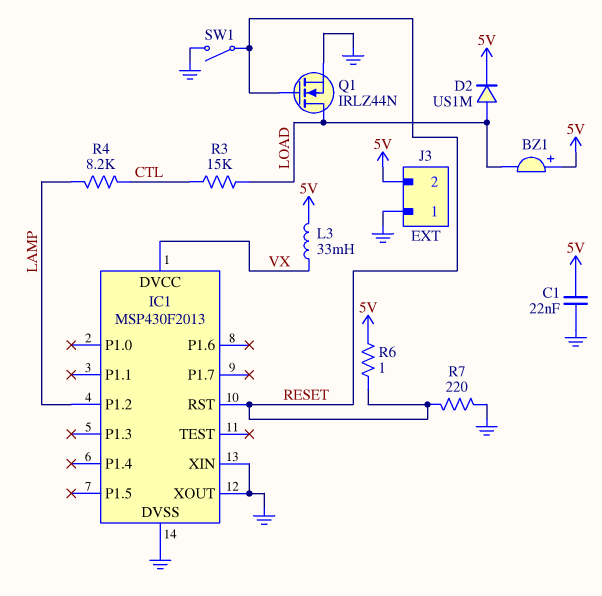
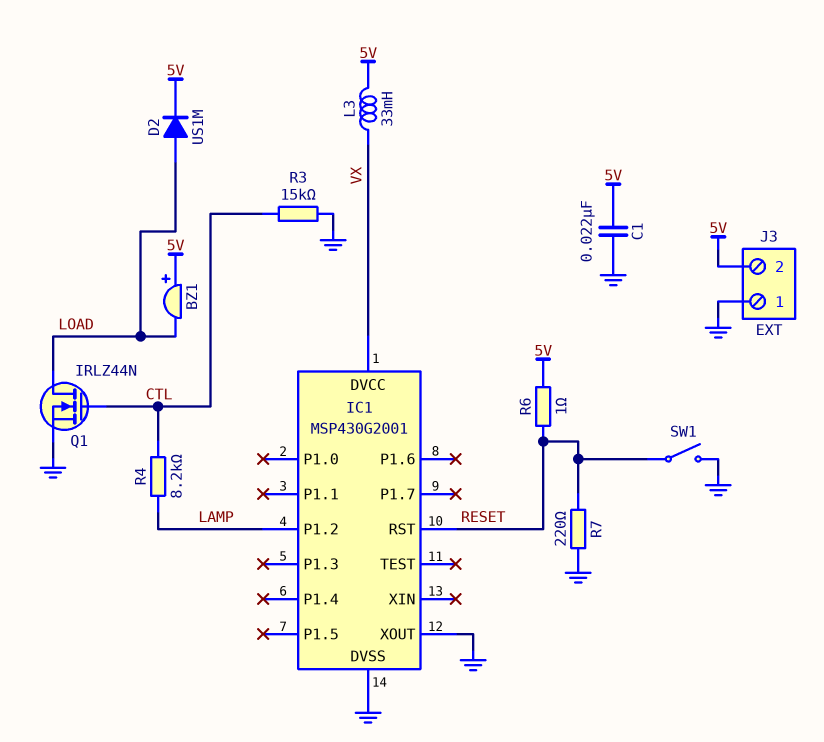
IC1: MSP430F2013 -> MSP430G2001
IC1 pin XIN: GND -> none
Q1: NMOS IRLZ44N (G RESET, D LOAD, S GND) -> NMOS IRLZ44N (G CTL, D LOAD, S GND)
R3: 15k (CTL, LOAD) -> 15k (CTL, GND)

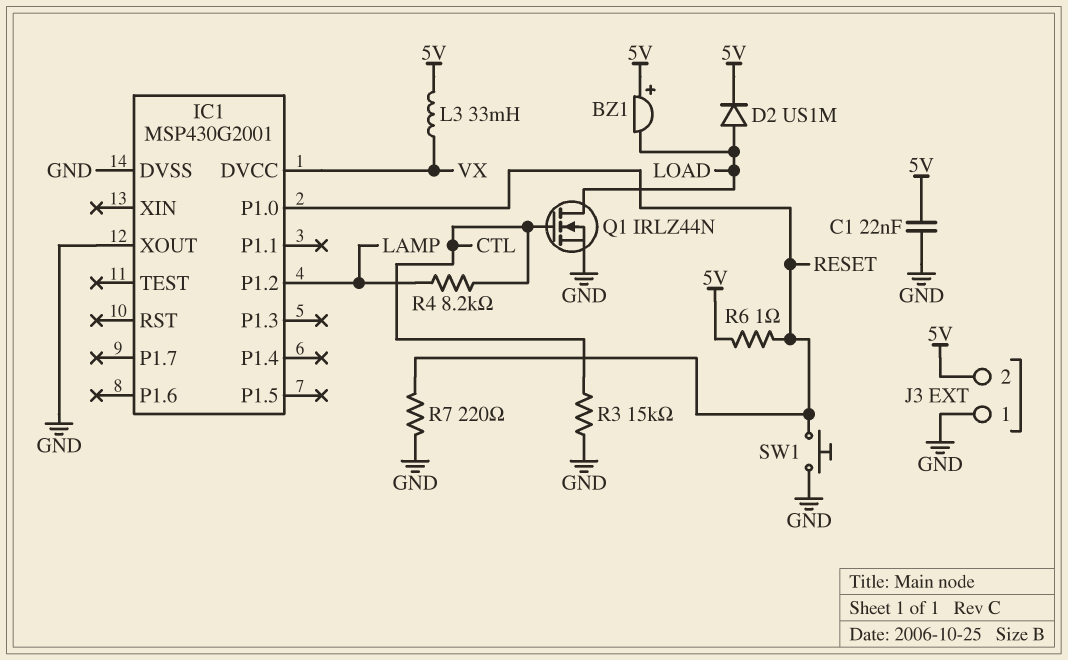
IC1 pin P1.0: none -> RESET
IC1 pin RST: RESET -> none
SW1: switch (GND, RESET) -> button (GND, RESET)

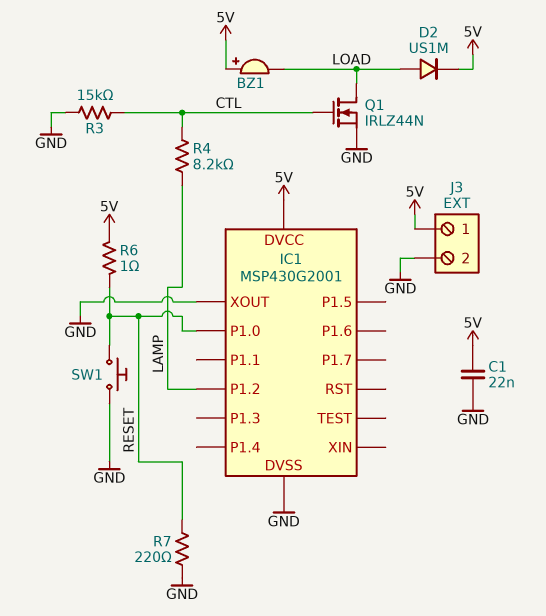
IC1 pin DVCC: VX -> 5V
J3 pin 1: GND -> 5V
J3 pin 2: 5V -> GND
L3: 33mH (5V, VX) -> none

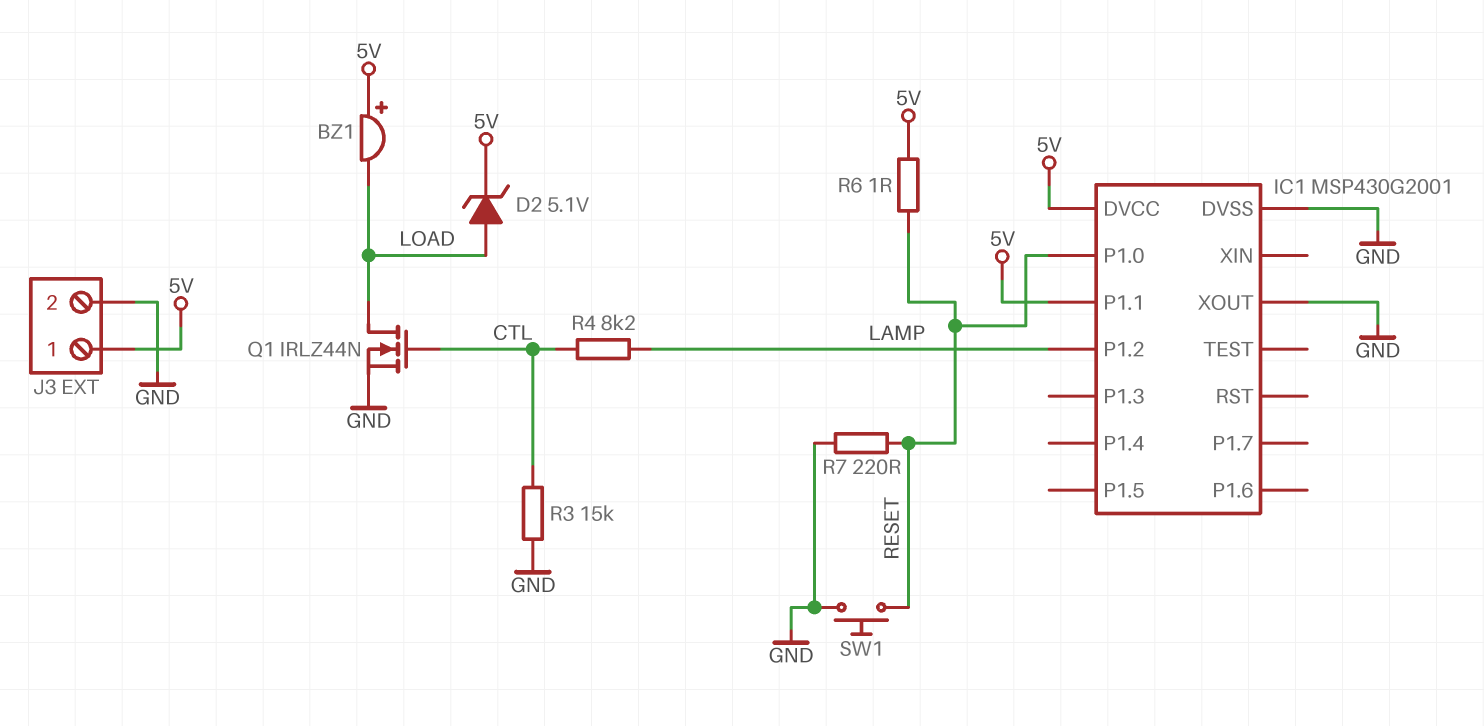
C1: 22nF (5V, GND) -> none
D2: diode US1M (A LOAD, K 5V) -> zener 5.1V (A LOAD, K 5V)
IC1 pin P1.1: none -> 5V

